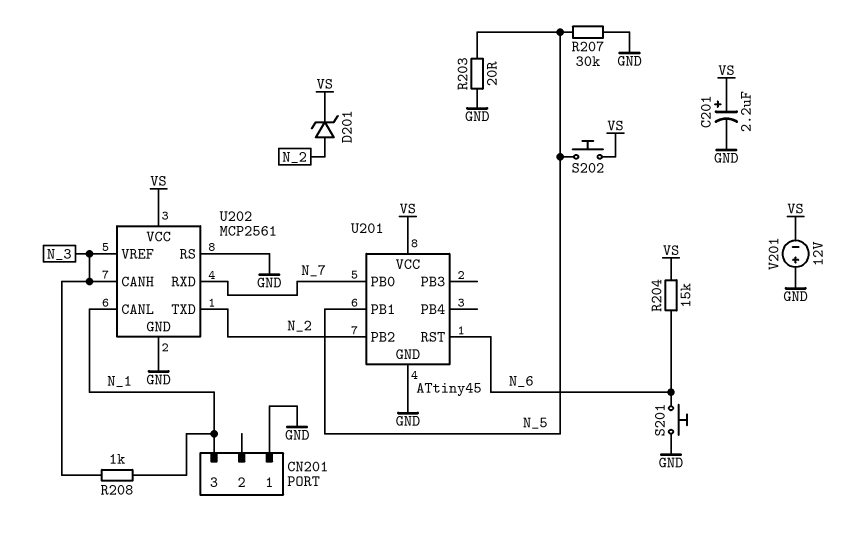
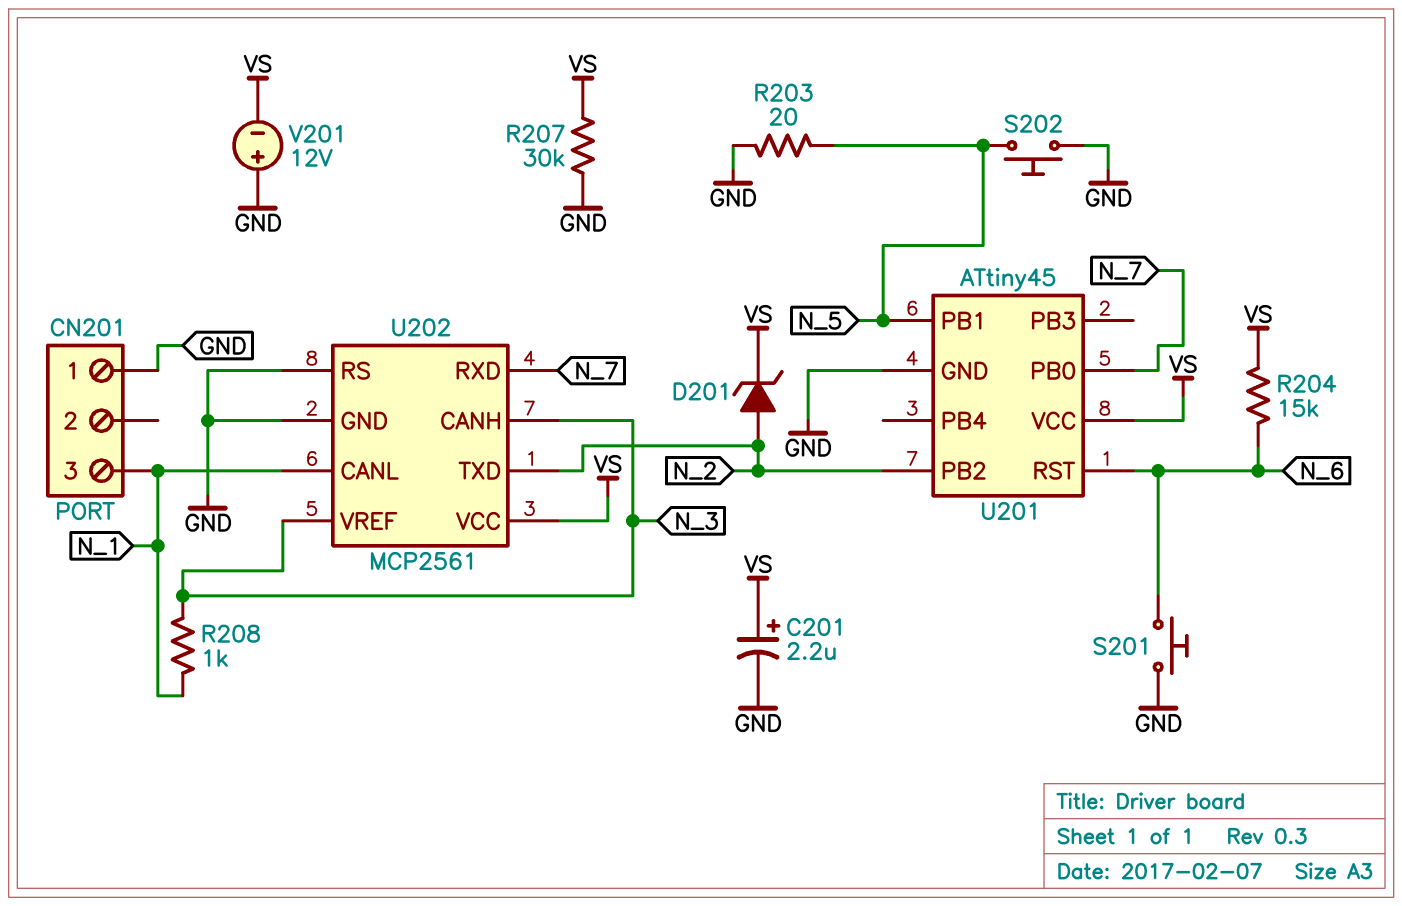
R207: 30k (GND, N_5) -> 30k (GND, VS)
S202: button (N_5, VS) -> button (GND, N_5)

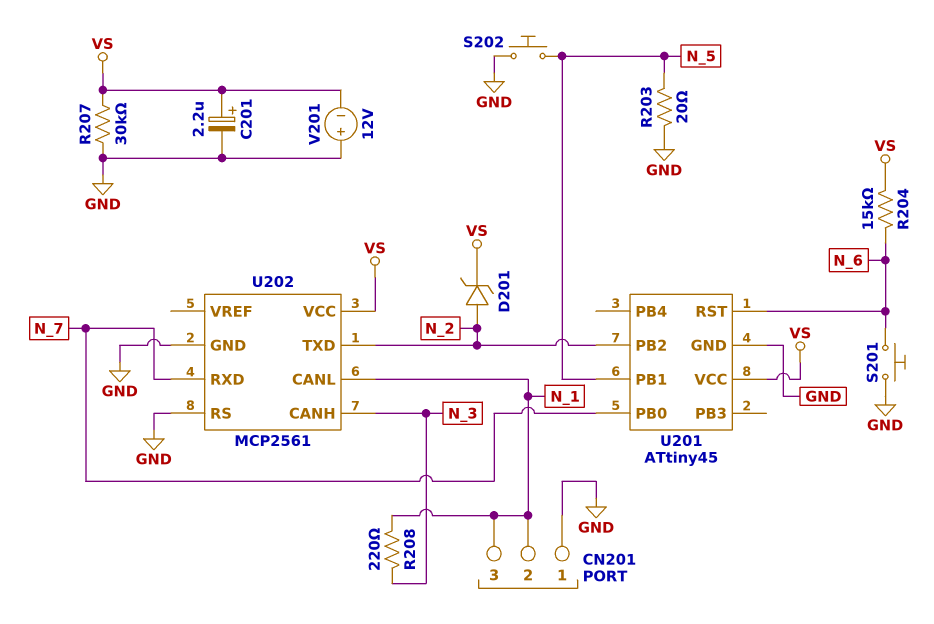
CN201 pin 2: none -> N_1
R208: 1k (N_1, N_3) -> 220 (N_1, N_3)
U202 pin VREF: N_3 -> none

